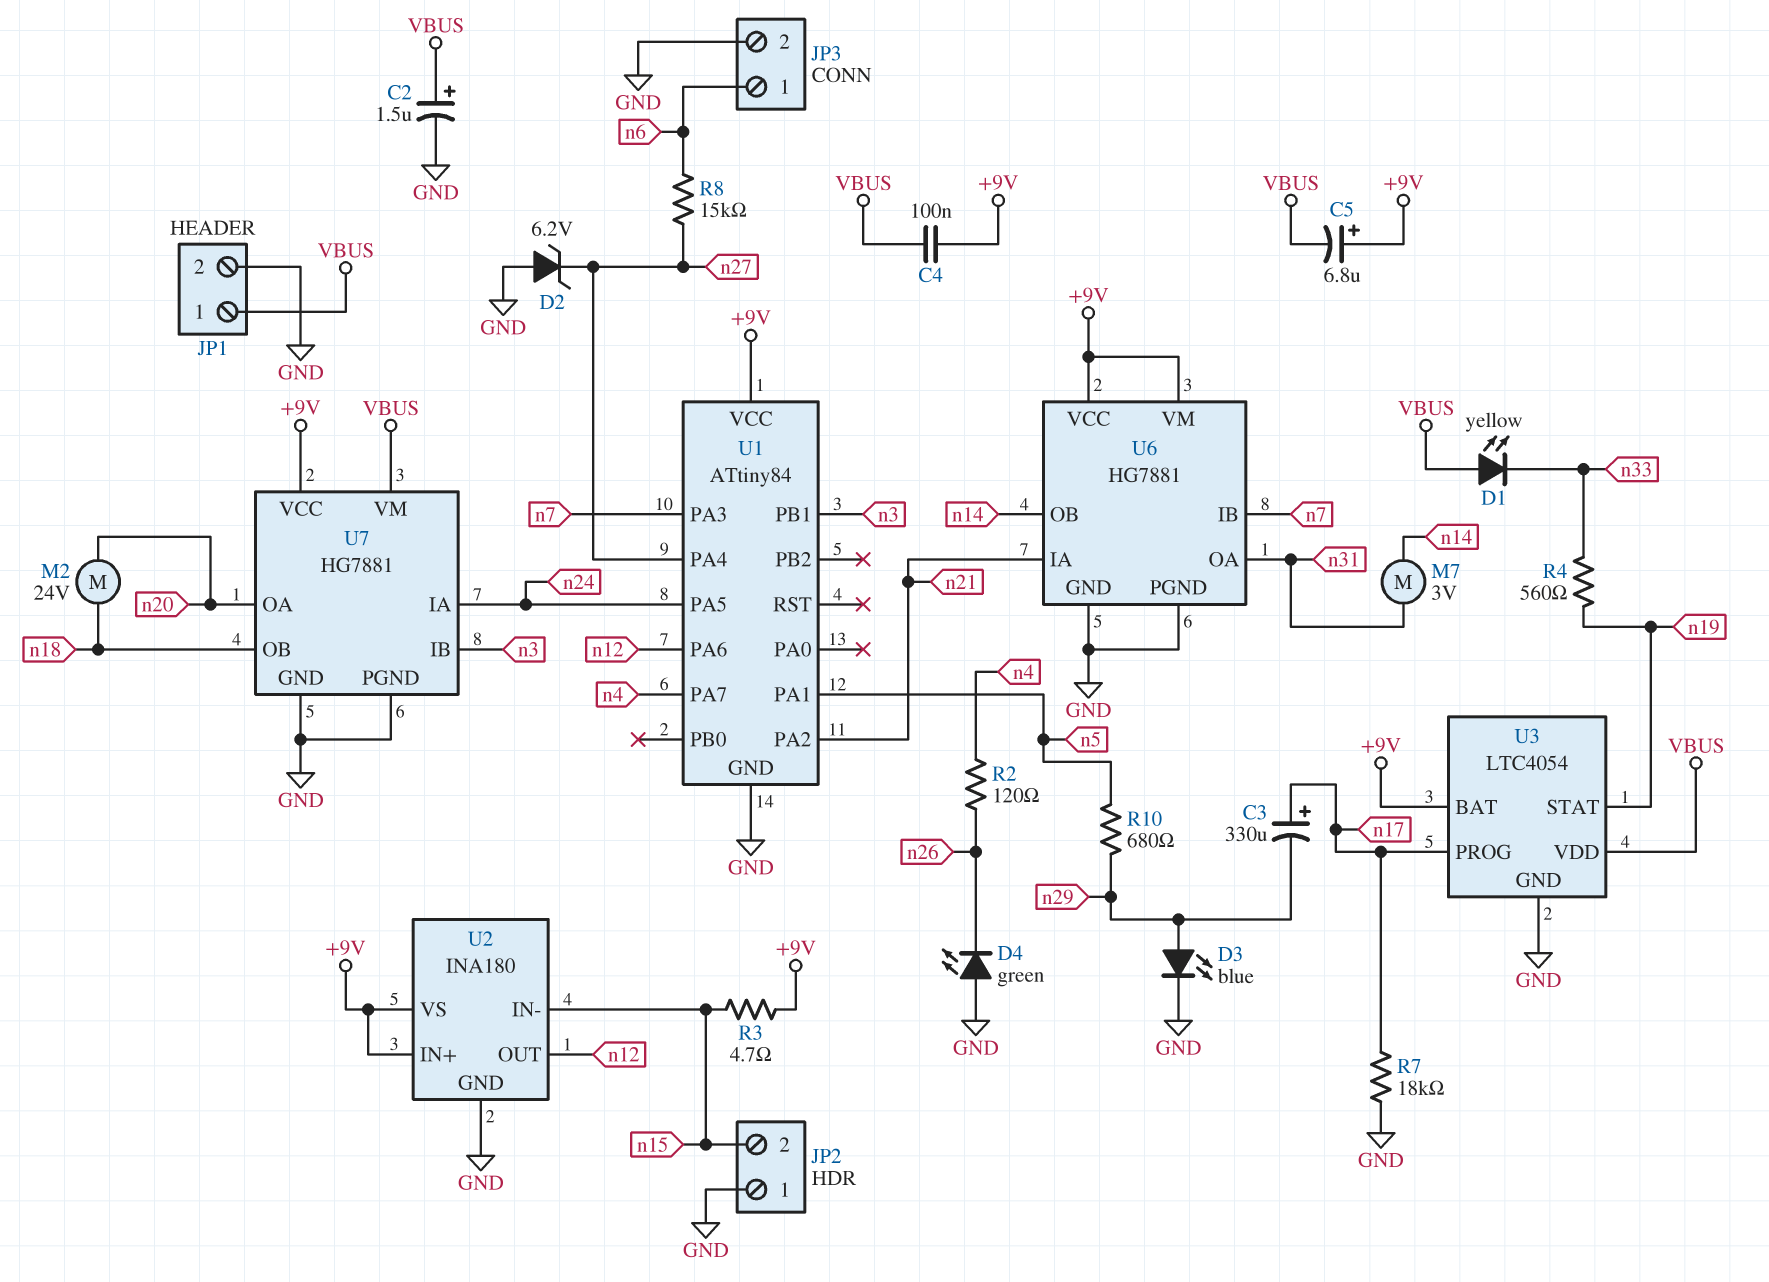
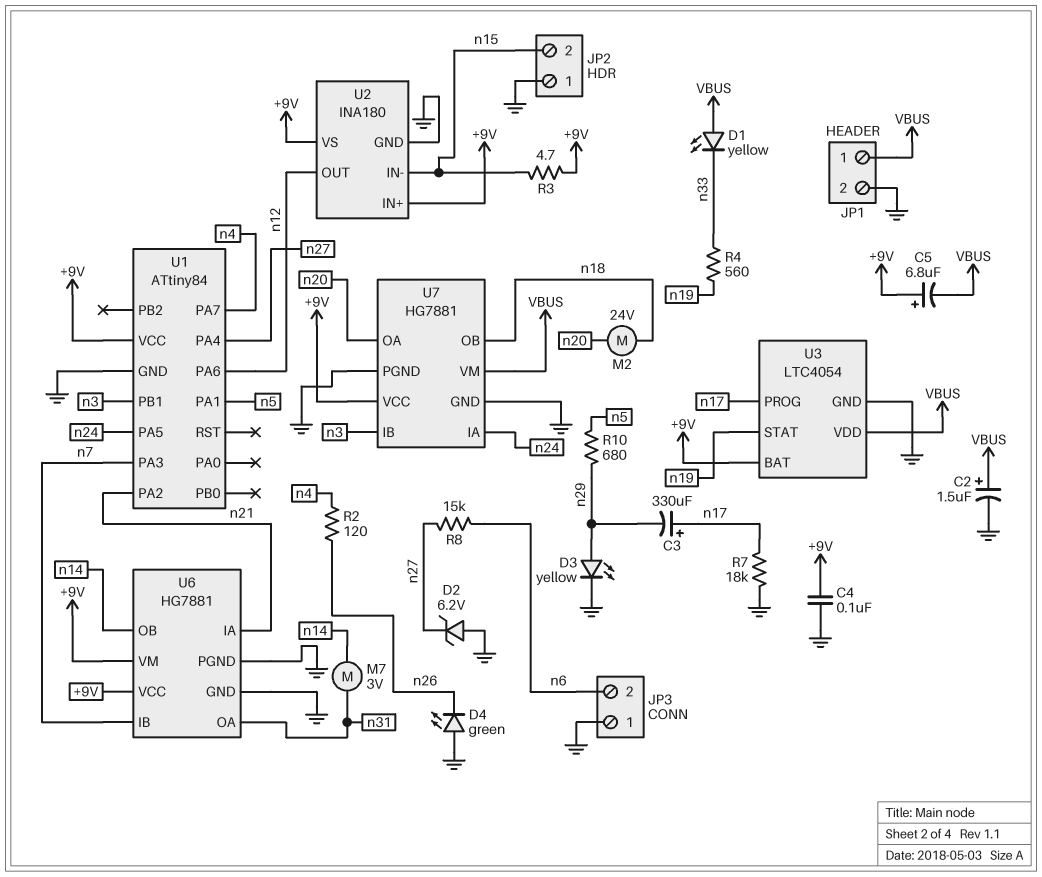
C4: 100nF (+9V, VBUS) -> 100nF (+9V, GND)
D3: LED blue (A n29, K GND) -> LED yellow (A n29, K GND)
JP3 pin 1: n6 -> GND
JP3 pin 2: GND -> n6

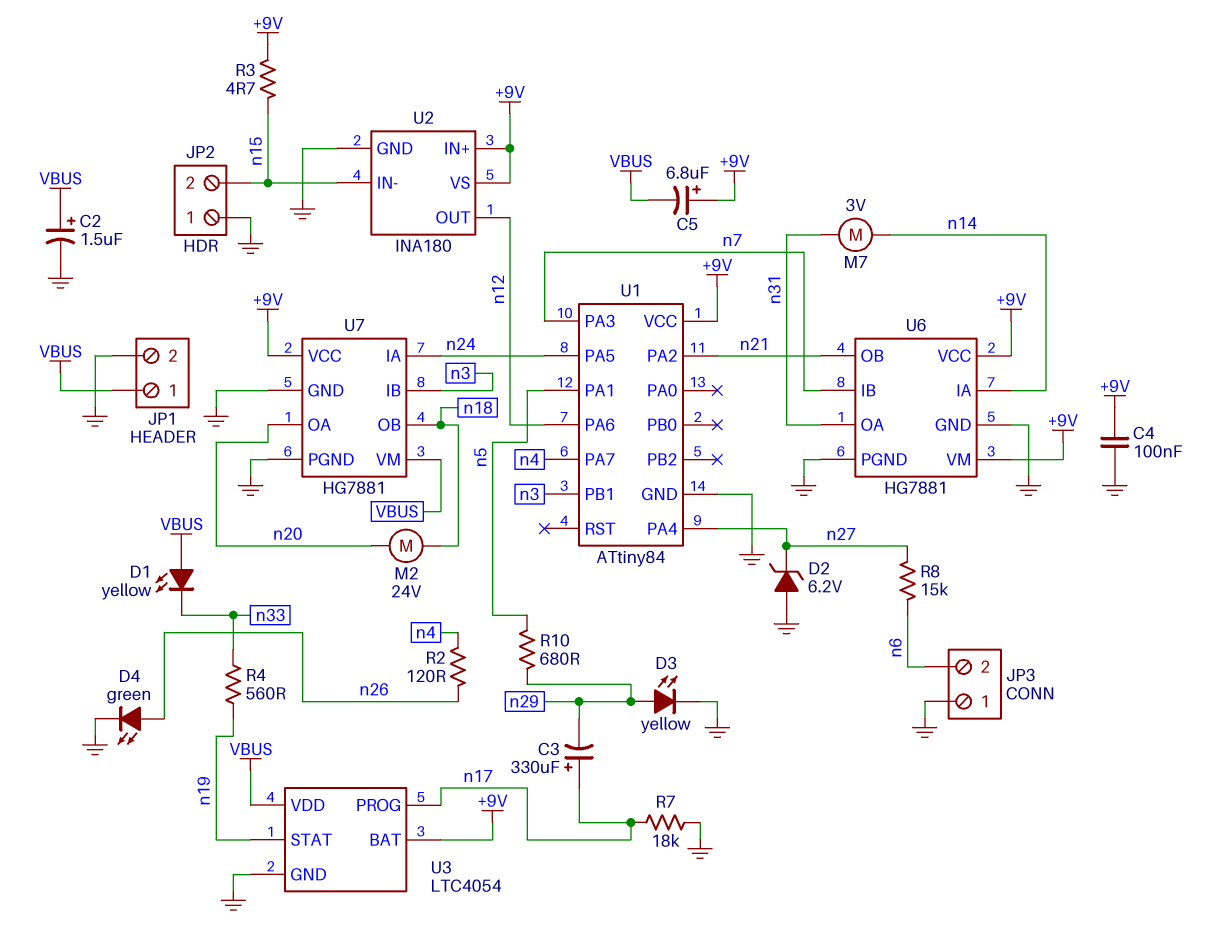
D4: LED green (A GND, K n26) -> LED green (A n26, K GND)
U6 pin IA: n21 -> n14
U6 pin OB: n14 -> n21

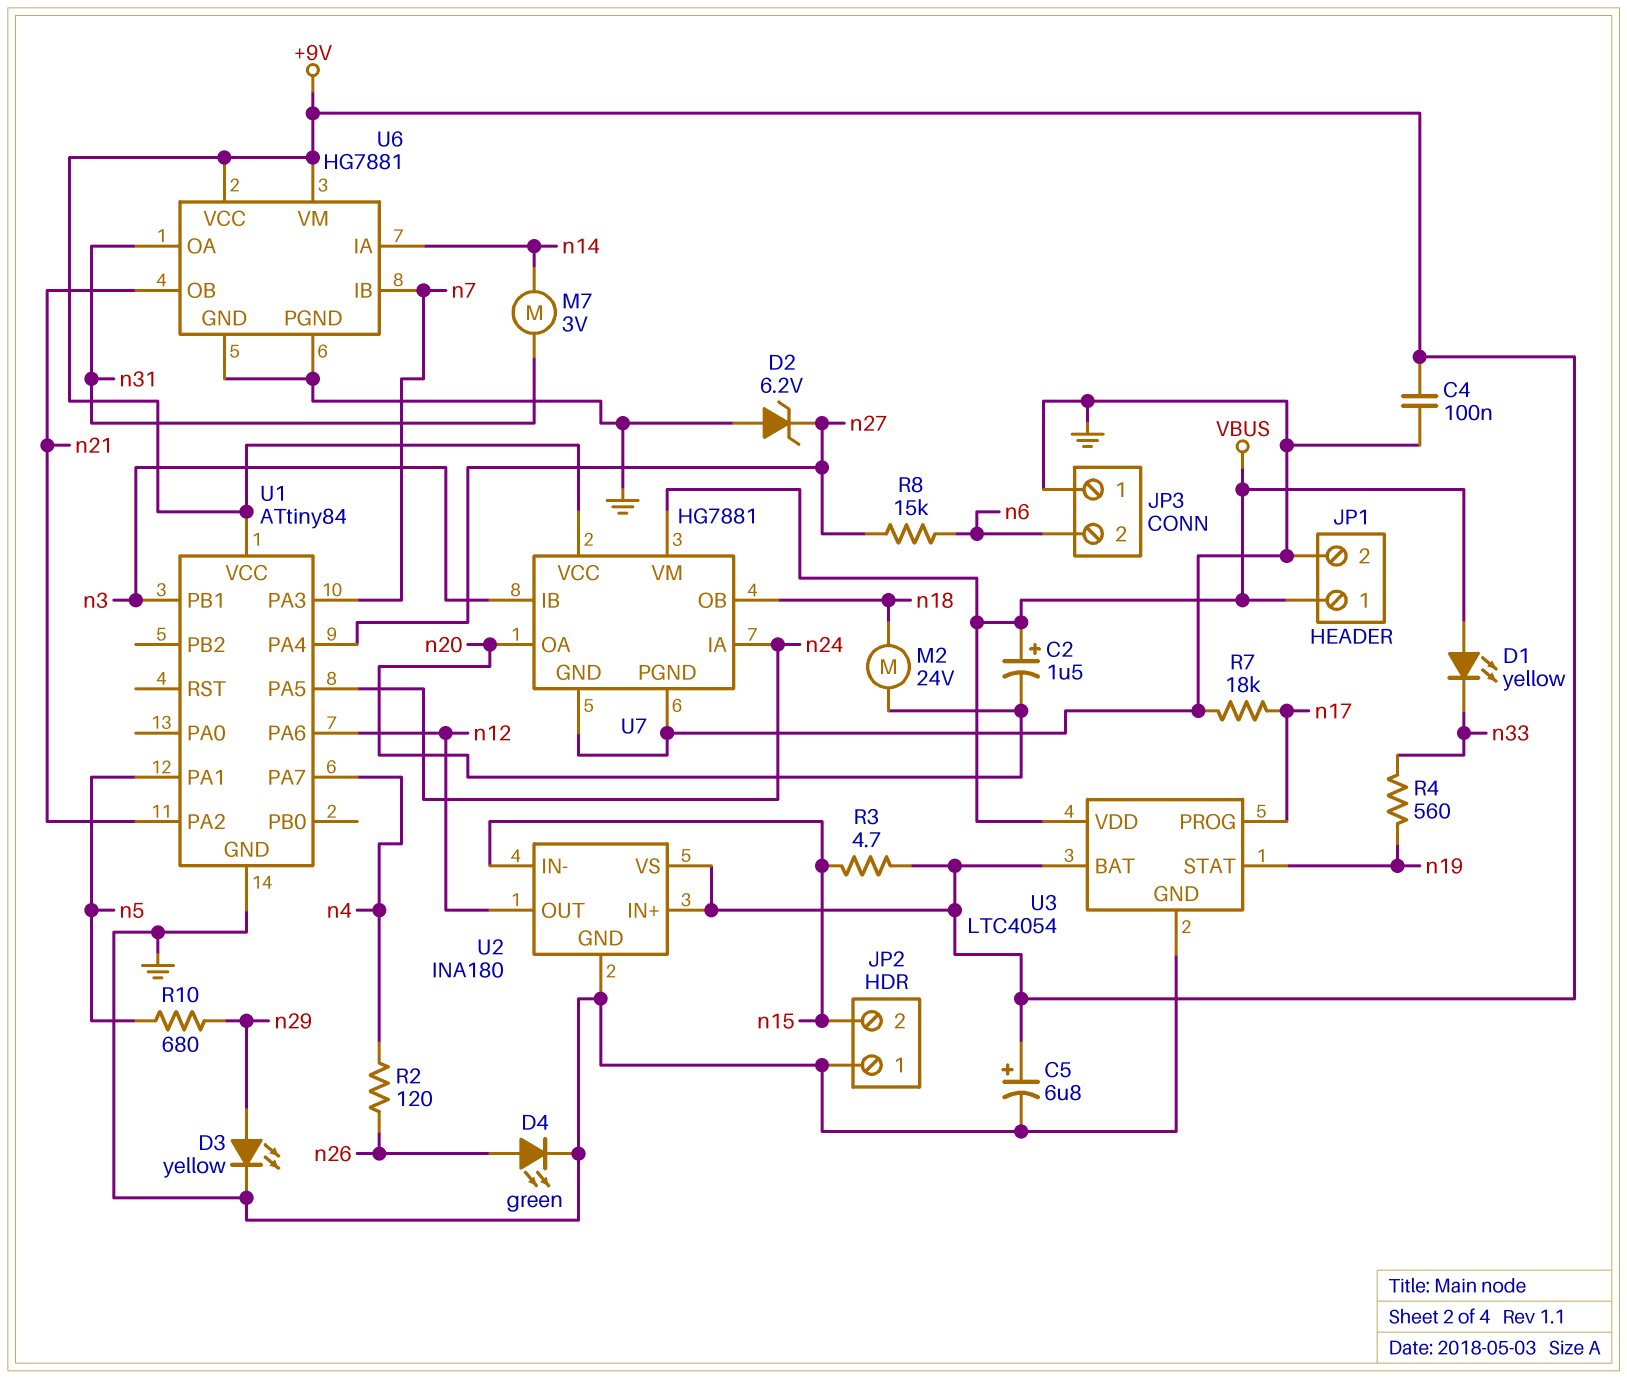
C2: 1.5uF (plus VBUS, minus GND) -> 1.5uF (plus VBUS, minus n20)
C3: 330uF (plus n17, minus n29) -> none
C5: 6.8uF (plus +9V, minus VBUS) -> 6.8uF (plus +9V, minus GND)

